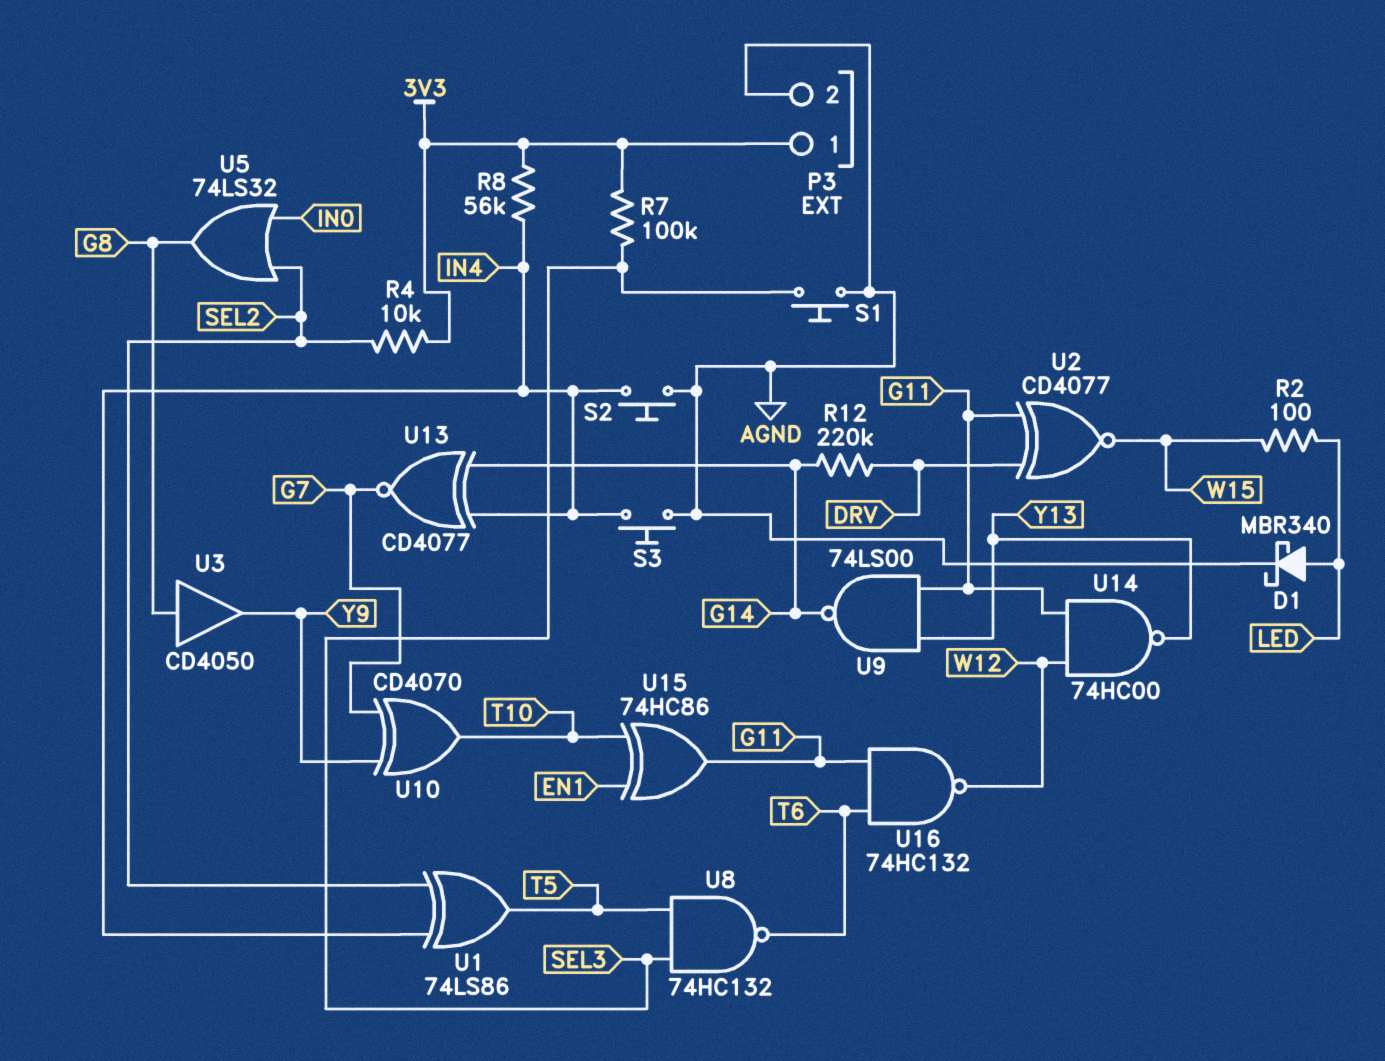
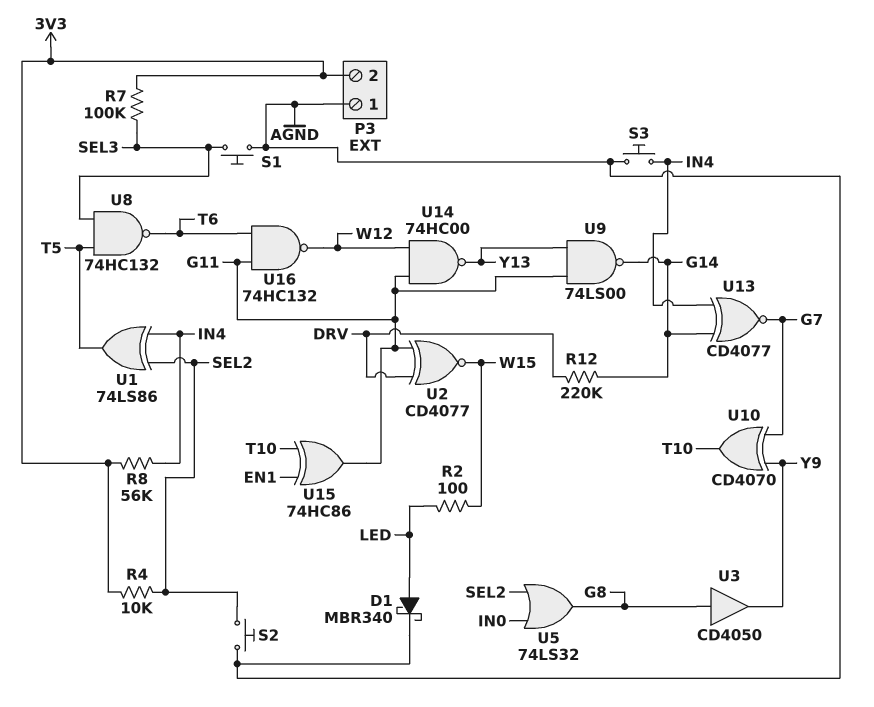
P3 pin 1: 3V3 -> AGND
P3 pin 2: AGND -> 3V3
S2: button (AGND, IN4) -> button (AGND, SEL2)

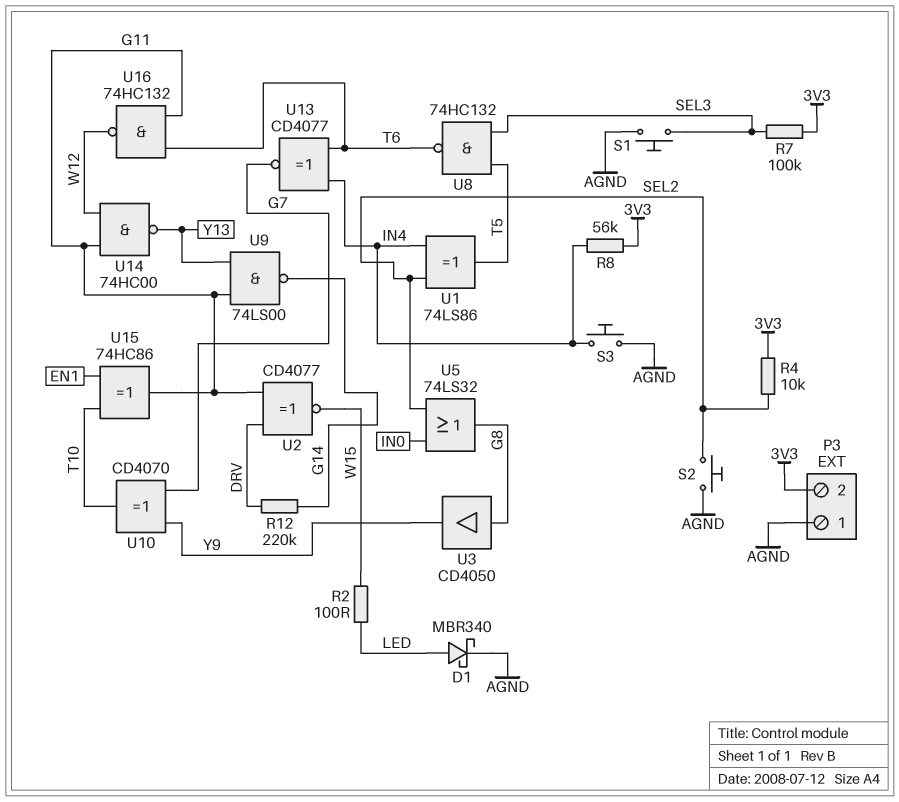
U13: XNOR CD4077 (in G14, in IN4, out G7) -> XNOR CD4077 (in IN4, in T6, out G7)

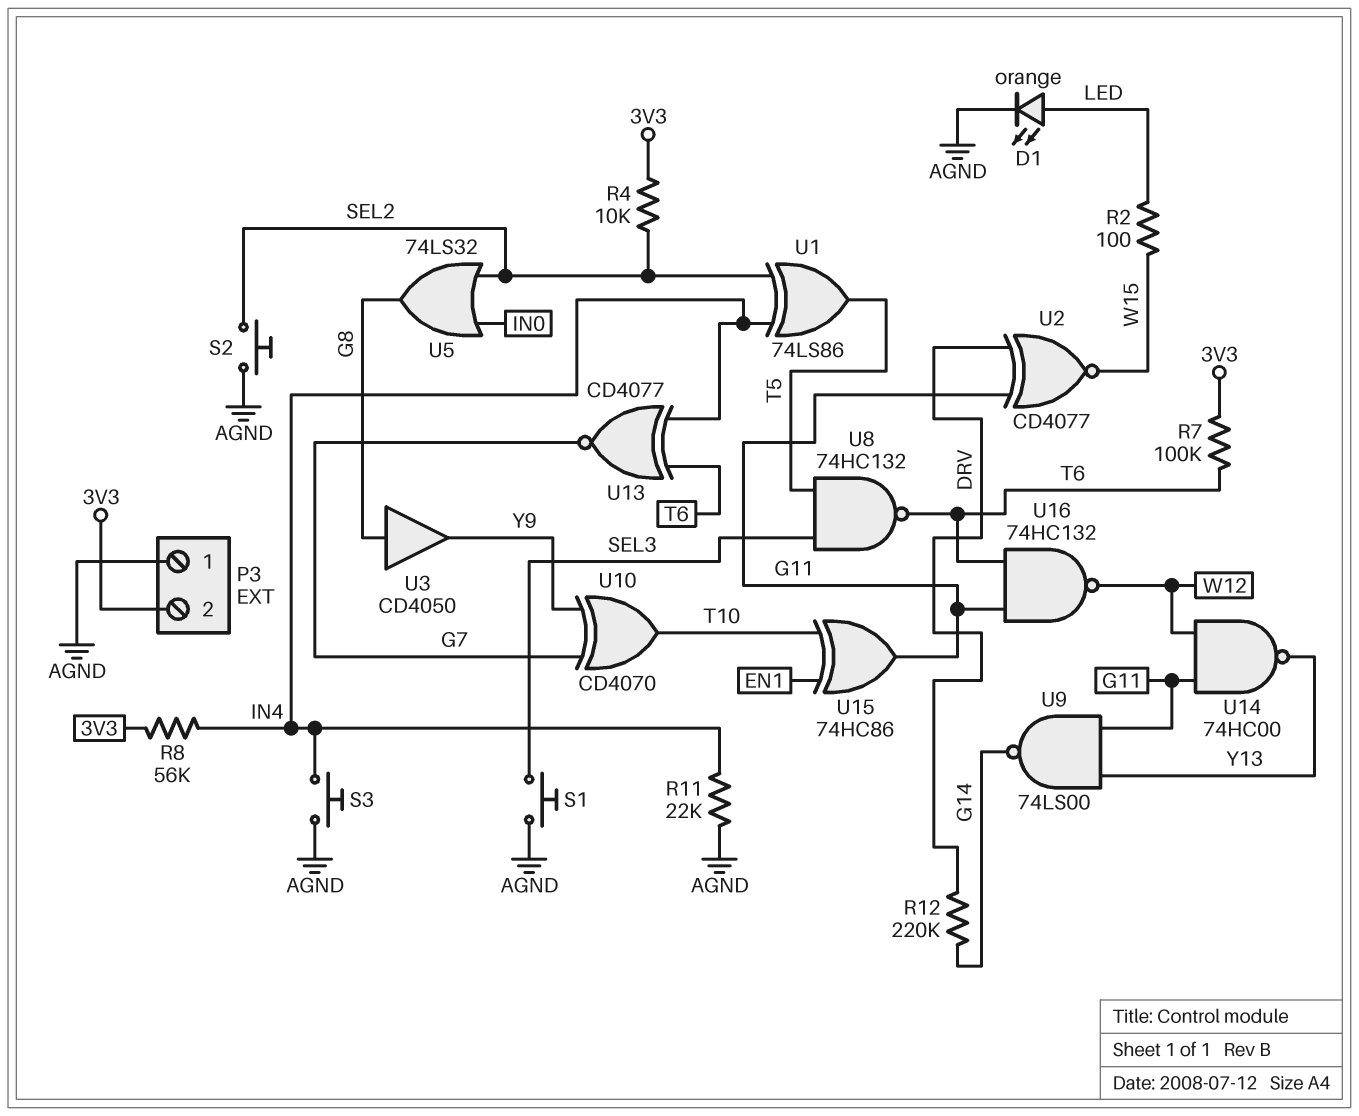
D1: schottky MBR340 (A LED, K AGND) -> LED orange (A LED, K AGND)
R7: 100k (3V3, SEL3) -> 100k (3V3, T6)
R11: none -> 22k (AGND, IN4)

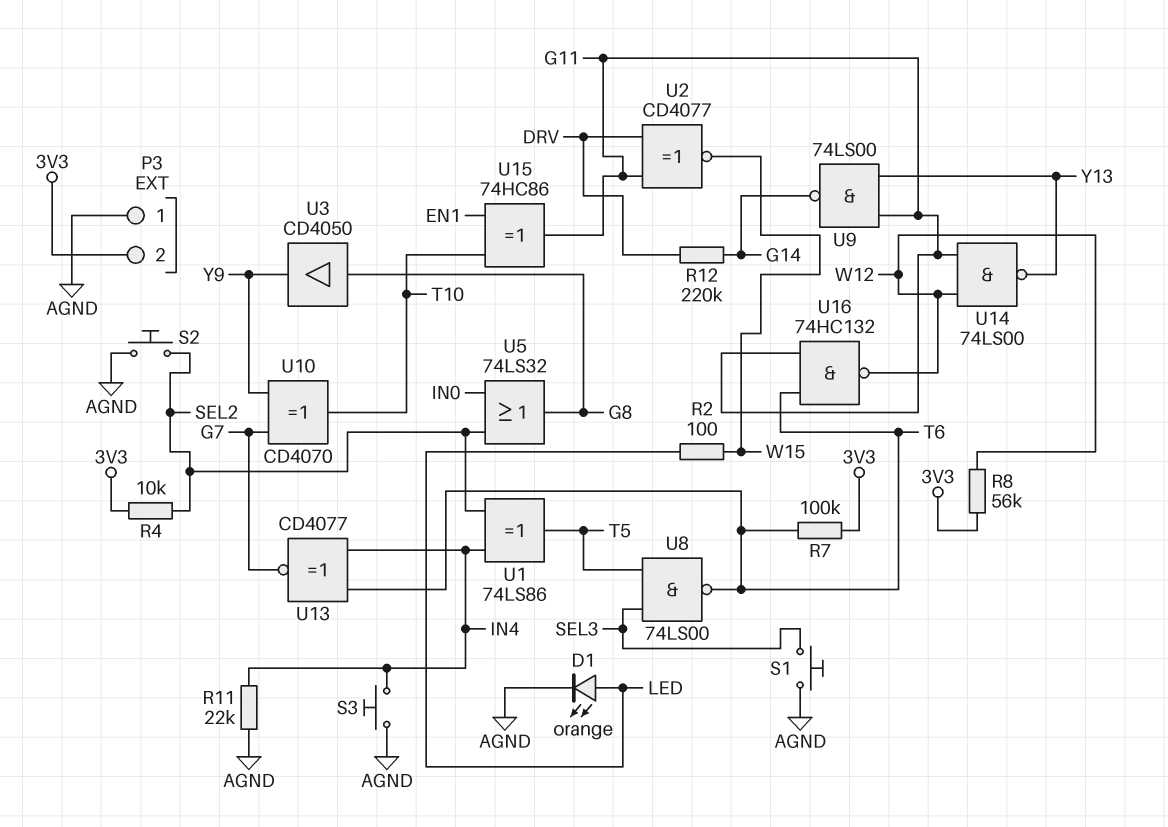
R8: 56k (3V3, IN4) -> 56k (3V3, W12)
U8: NAND 74HC132 (in SEL3, in T5, out T6) -> NAND 74LS00 (in SEL3, in T5, out T6)
U14: NAND 74HC00 (in G11, in W12, out Y13) -> NAND 74LS00 (in G11, in W12, out Y13)

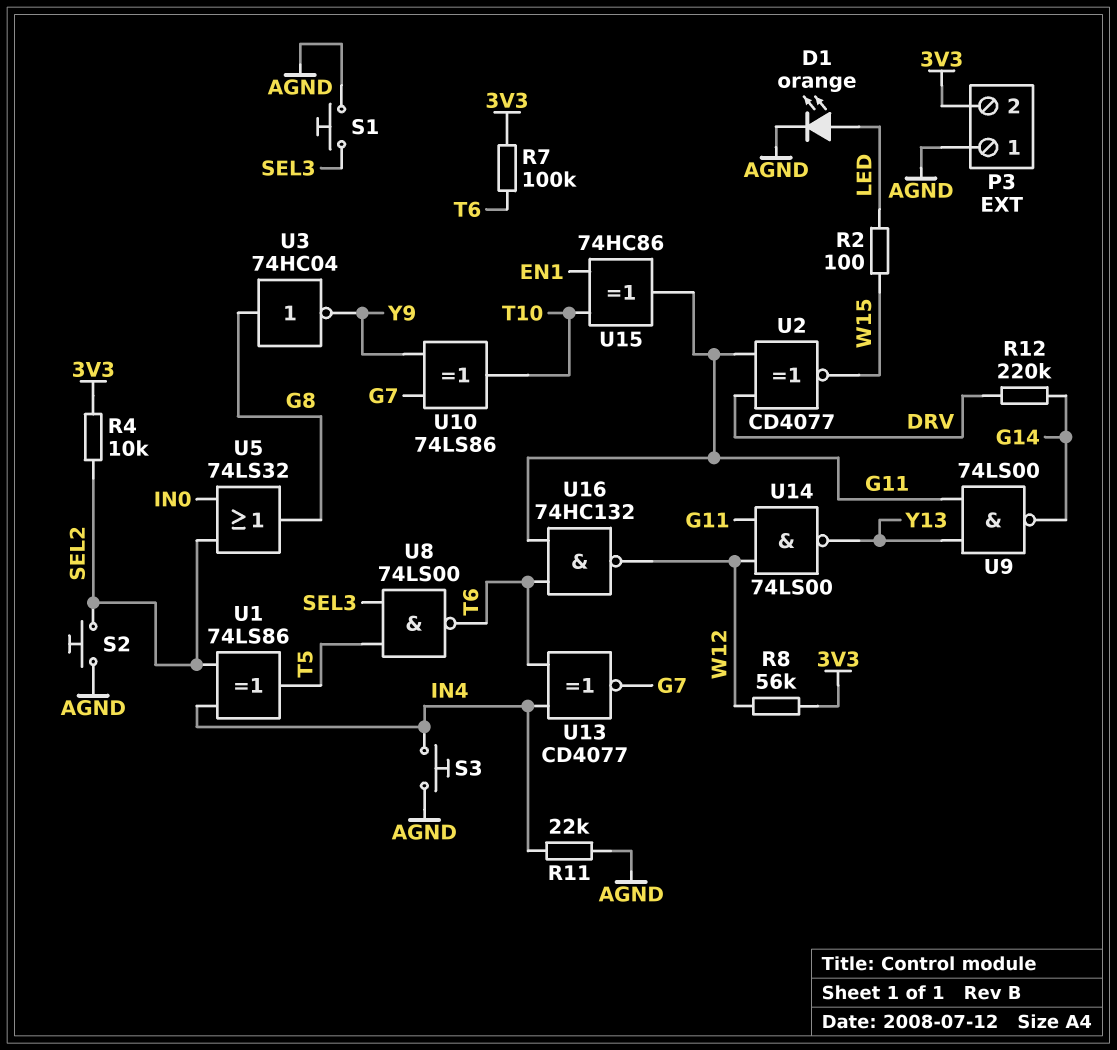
U3: buffer CD4050 (in G8, out Y9) -> NOT 74HC04 (in G8, out Y9)
U10: XOR CD4070 (in G7, in Y9, out T10) -> XOR 74LS86 (in G7, in Y9, out T10)

